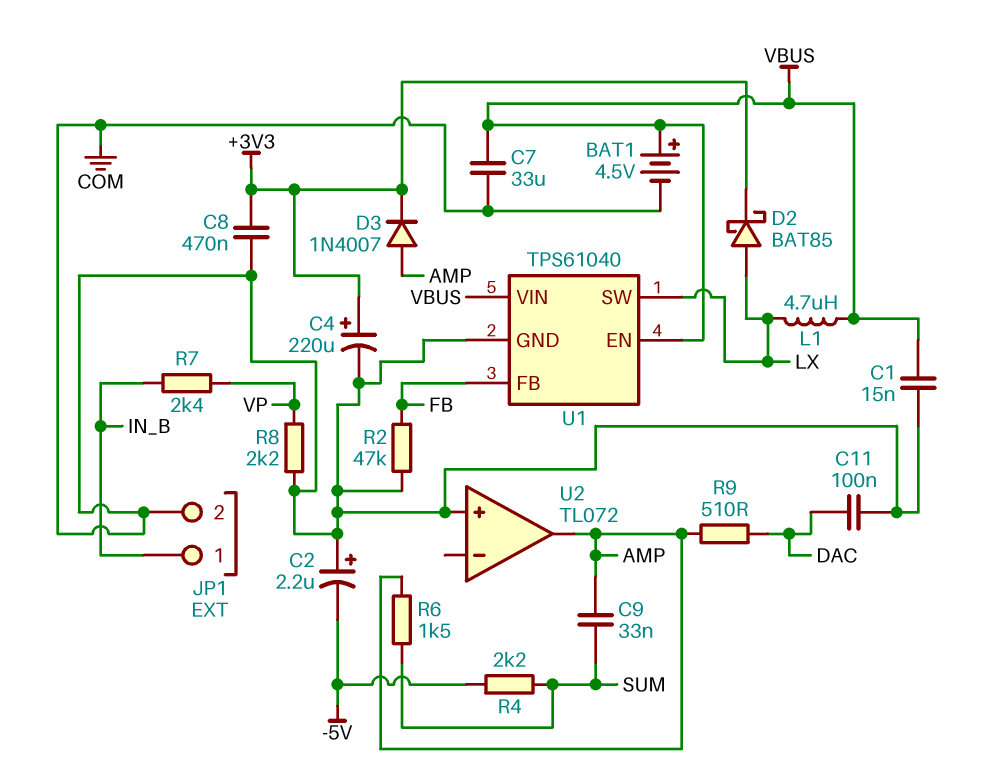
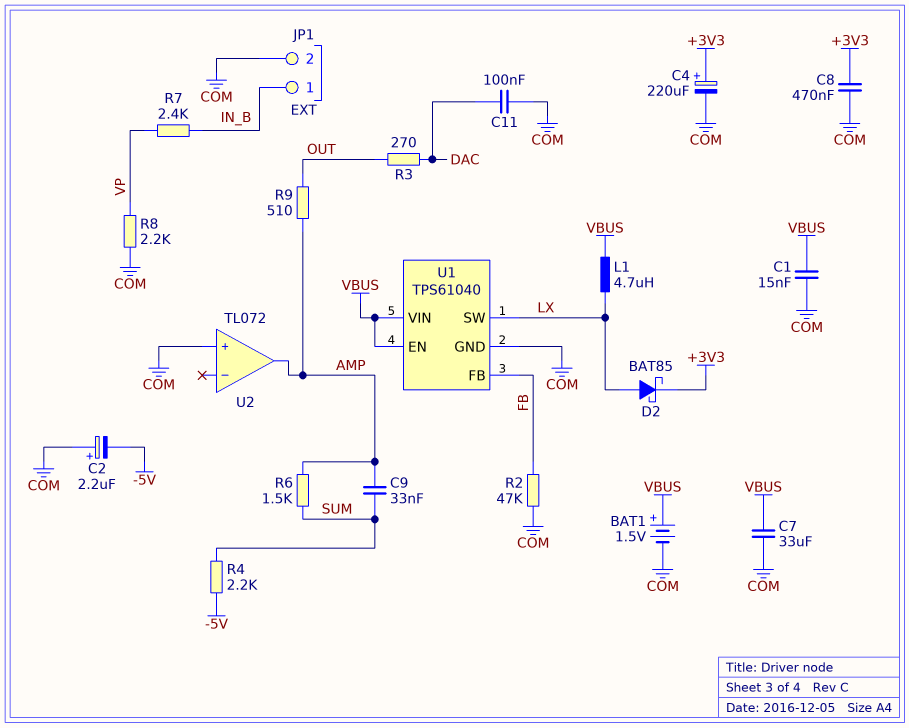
BAT1: 4.5V (plus VBUS, minus COM) -> 1.5V (plus VBUS, minus COM)
D3: diode 1N4007 (A AMP, K +3V3) -> none
R3: none -> 270 (DAC, OUT)
R9: 510 (AMP, DAC) -> 510 (AMP, OUT)

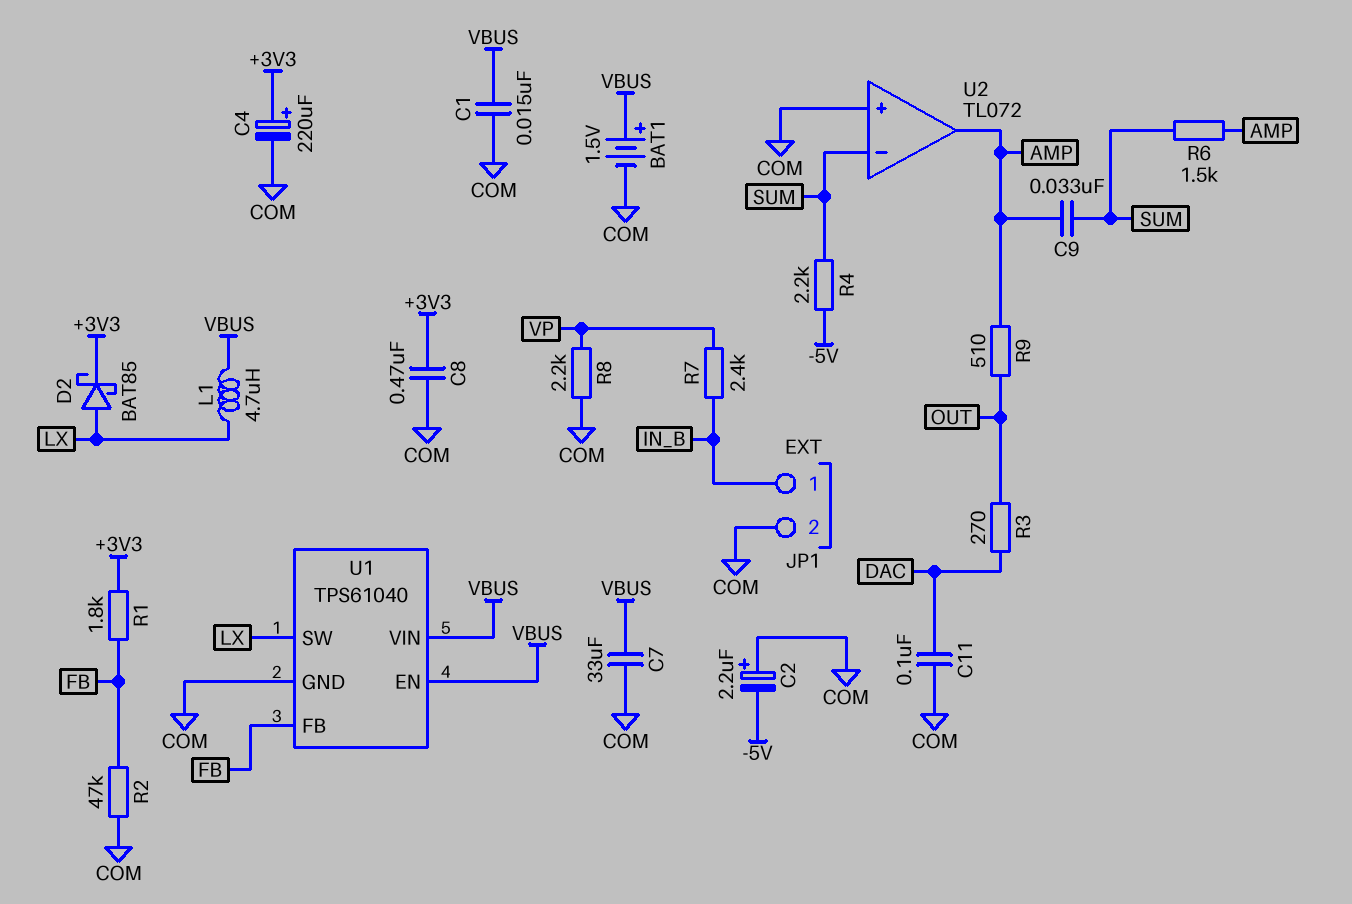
R1: none -> 1.8k (+3V3, FB)
U2 pin in-: none -> SUM

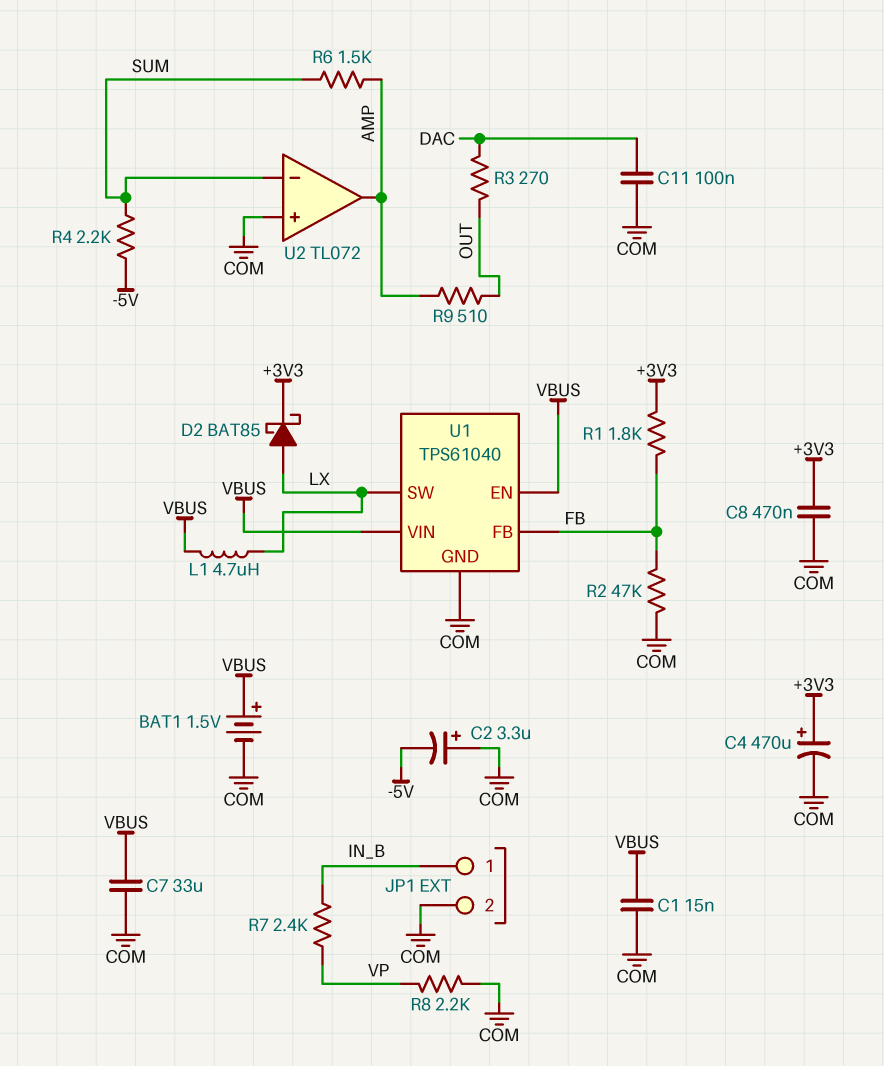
C2: 2.2uF (plus COM, minus -5V) -> 3.3uF (plus COM, minus -5V)
C4: 220uF (plus +3V3, minus COM) -> 470uF (plus +3V3, minus COM)
C9: 33nF (AMP, SUM) -> none

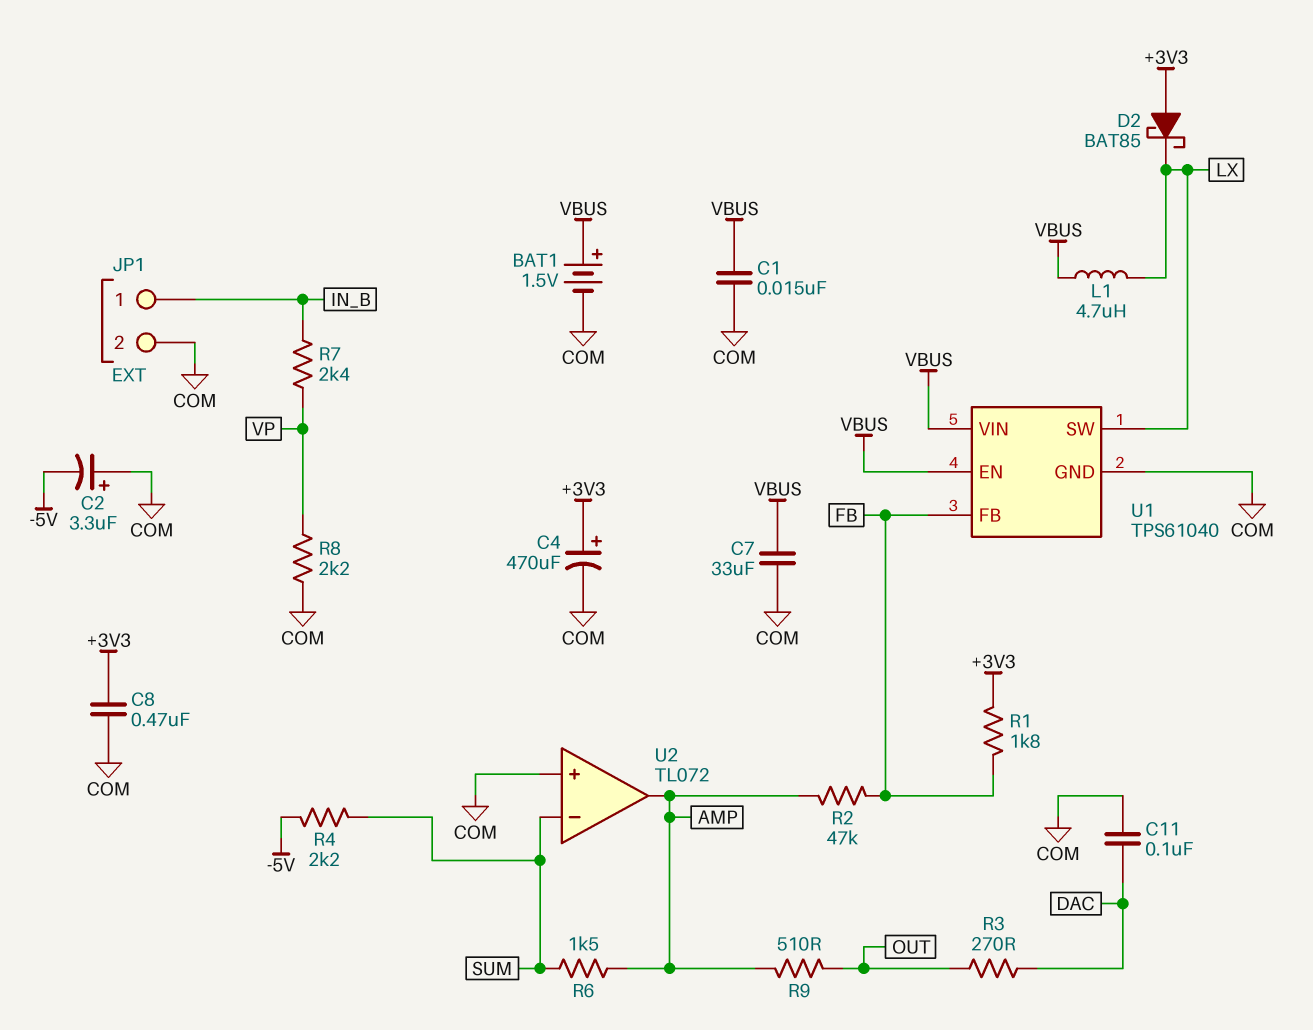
D2: schottky BAT85 (A LX, K +3V3) -> schottky BAT85 (A +3V3, K LX)
R2: 47k (COM, FB) -> 47k (AMP, FB)

